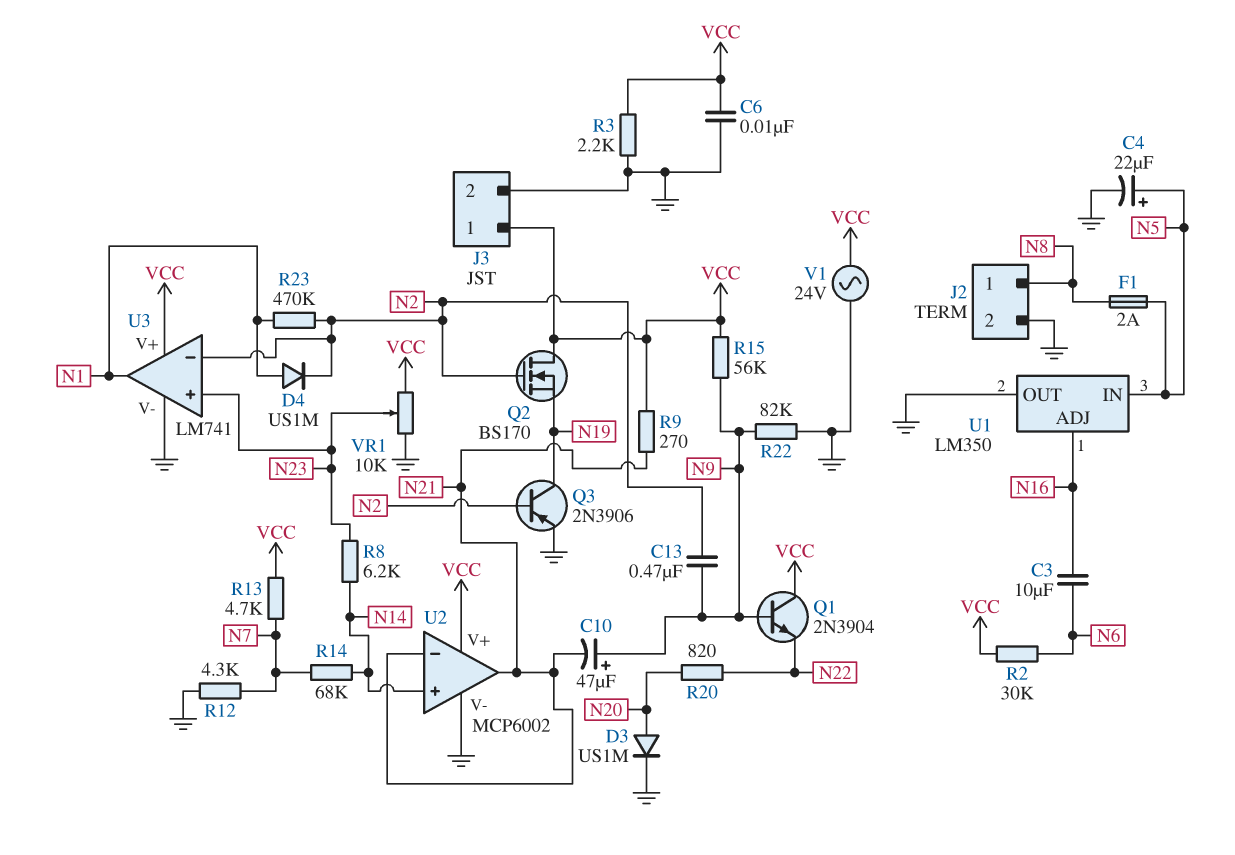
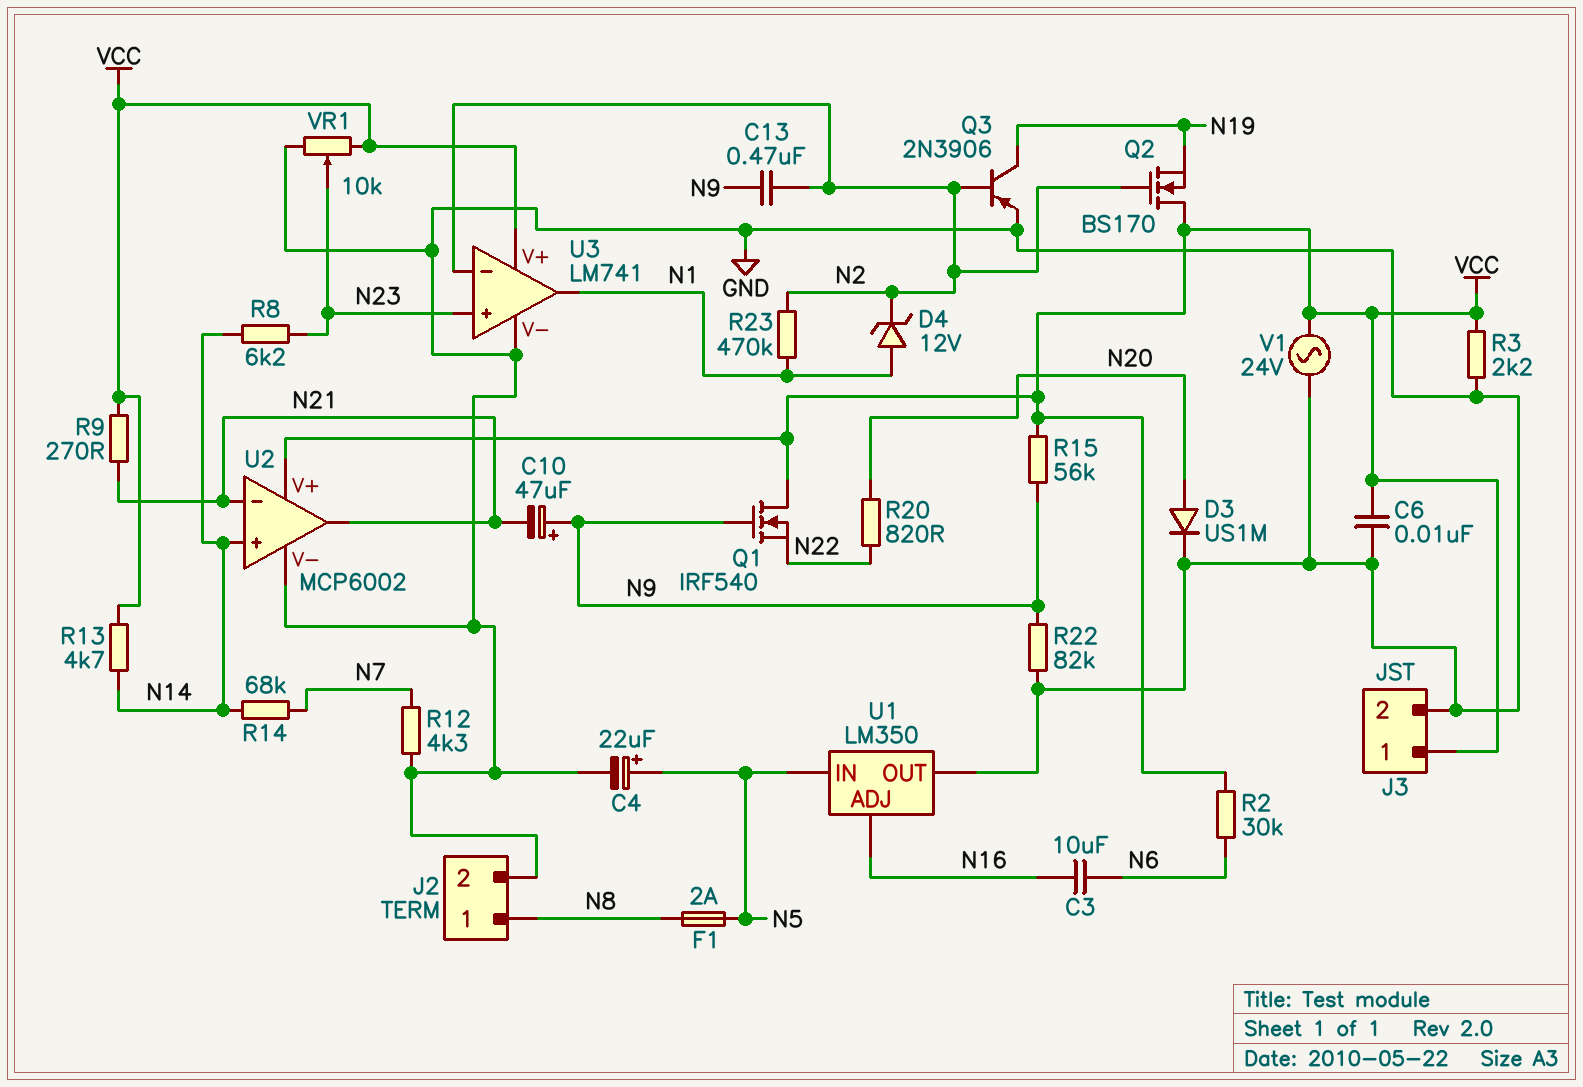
D4: diode US1M (A N1, K N2) -> zener 12V (A N1, K N2)
Q1: NPN 2N3904 (B N9, C VCC, E N22) -> NMOS IRF540 (G N9, D VCC, S N22)
R13: 4.7k (N7, VCC) -> 4.7k (N14, VCC)

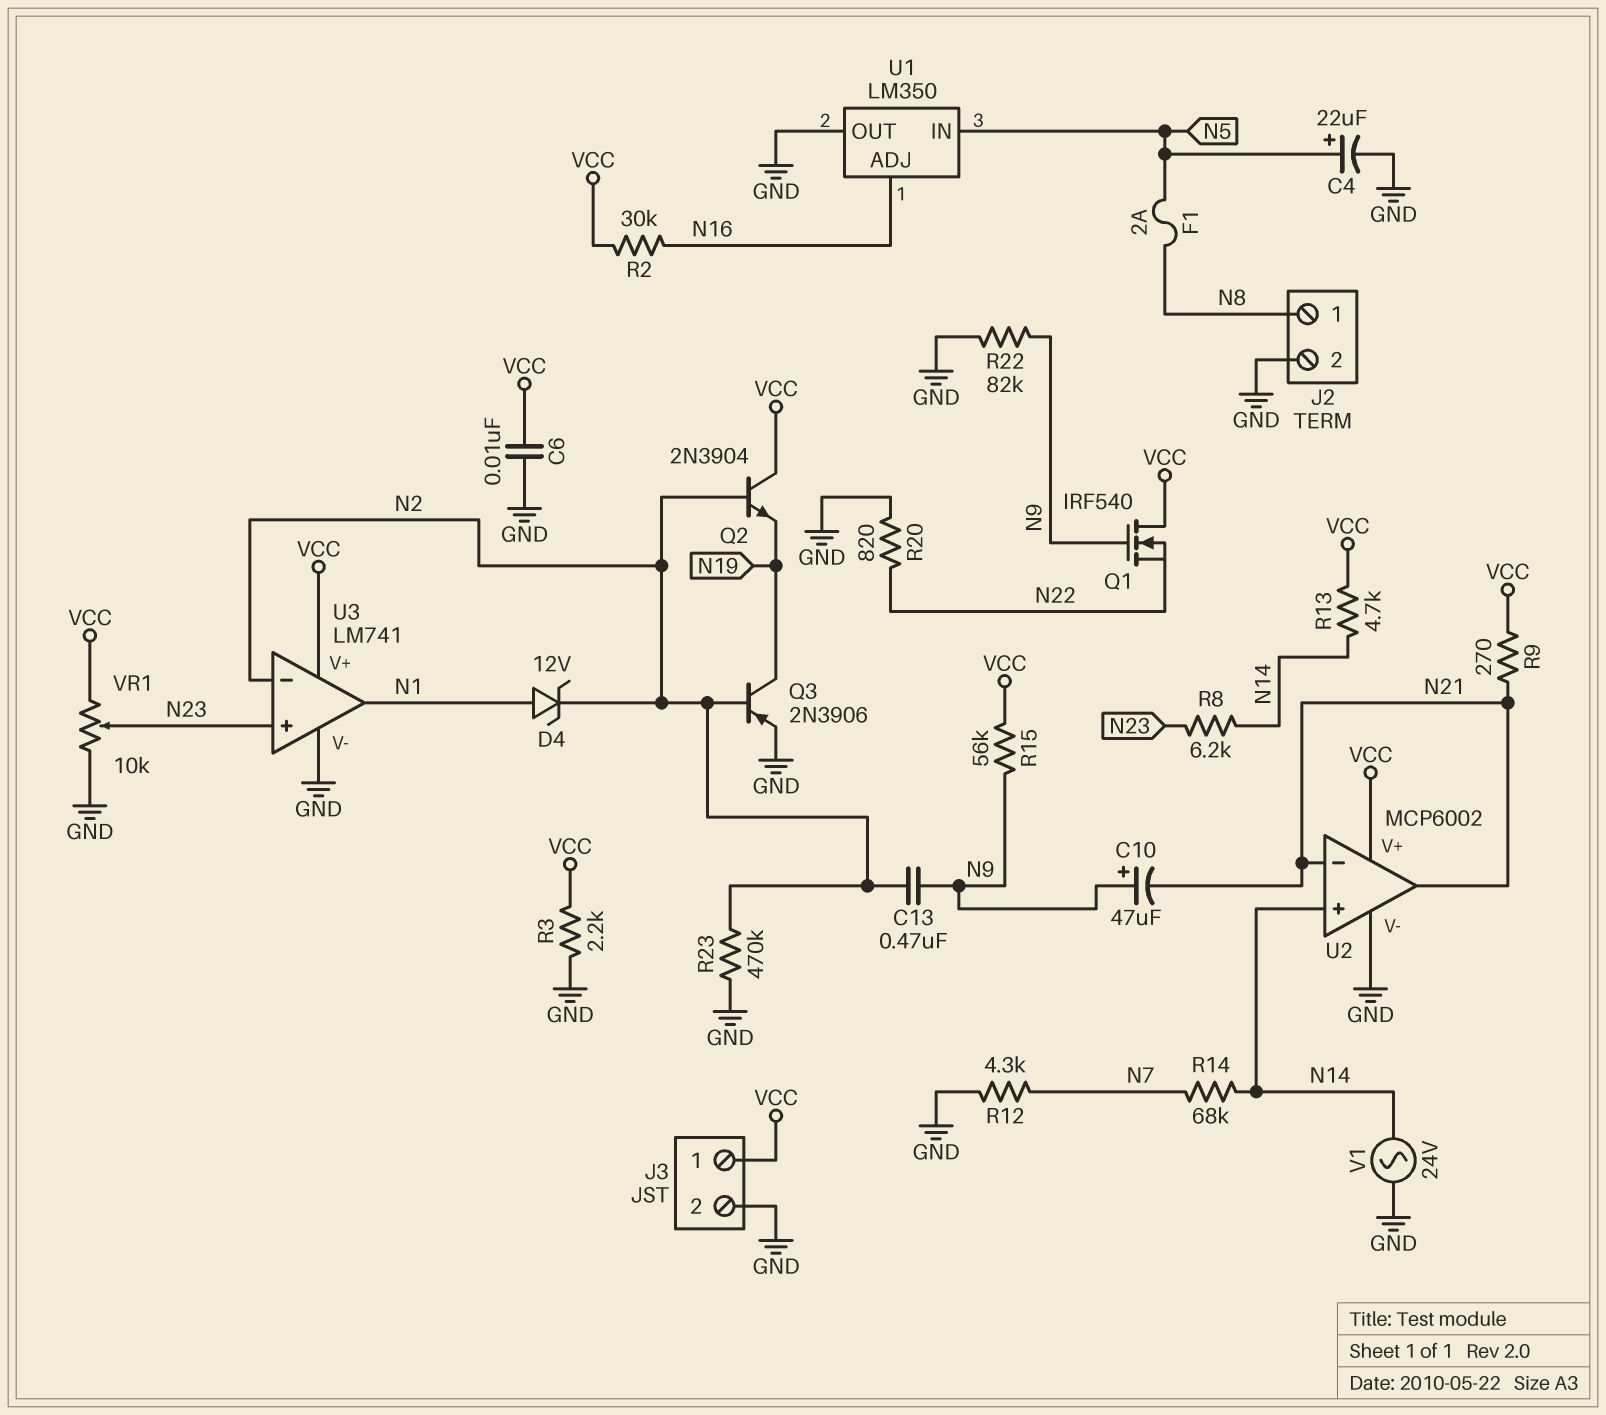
C3: 10uF (N6, N16) -> none
D3: diode US1M (A N20, K GND) -> none
Q2: NMOS BS170 (G N2, D VCC, S N19) -> NPN 2N3904 (B N2, C VCC, E N19)
R2: 30k (N6, VCC) -> 30k (N16, VCC)
R20: 820 (N20, N22) -> 820 (GND, N22)
R23: 470k (N1, N2) -> 470k (GND, N2)
V1: AC 24V (GND, VCC) -> AC 24V (GND, N14)

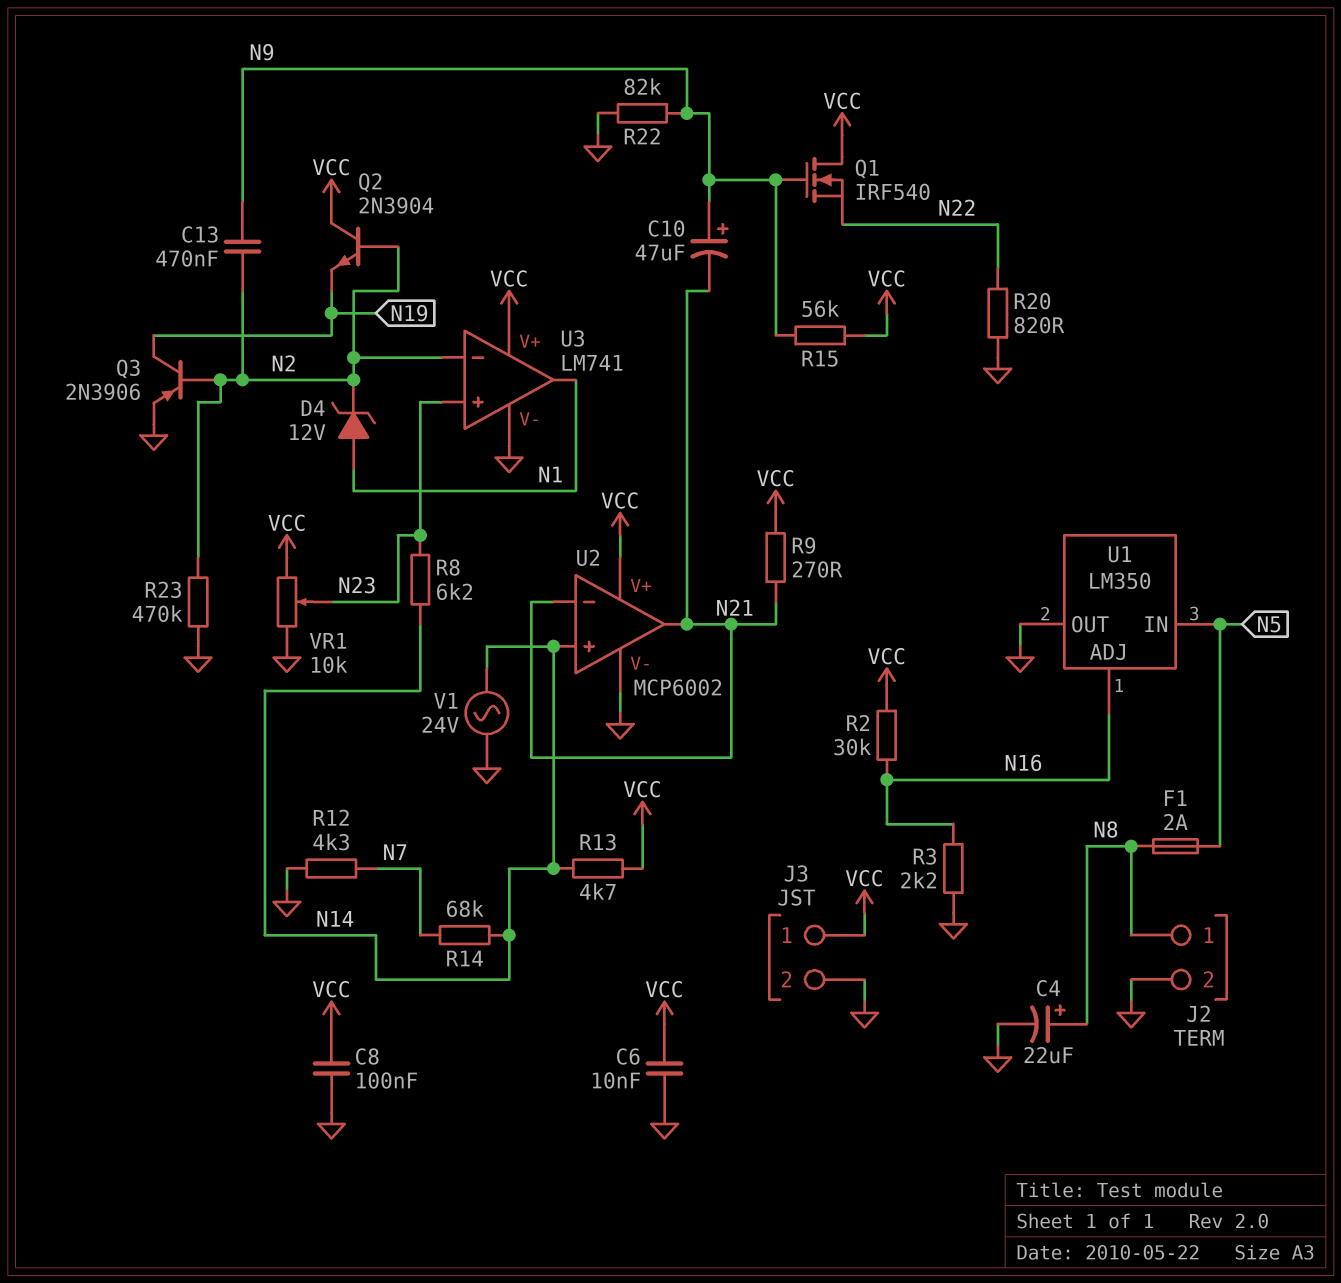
C4: 22uF (plus N5, minus GND) -> 22uF (plus N8, minus GND)
C8: none -> 100nF (GND, VCC)
R3: 2.2k (GND, VCC) -> 2.2k (GND, N16)

